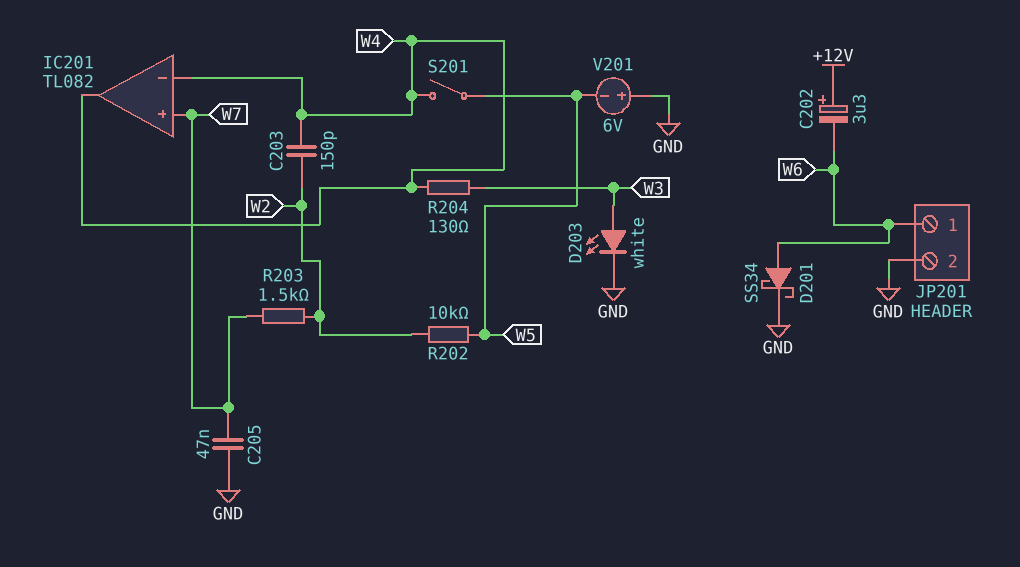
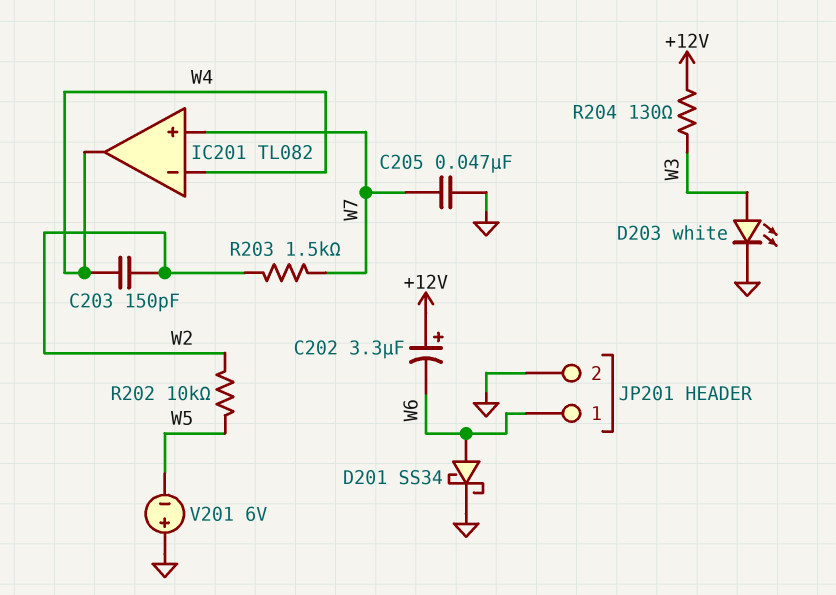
R204: 130 (W3, W4) -> 130 (+12V, W3)
S201: switch (W4, W5) -> none

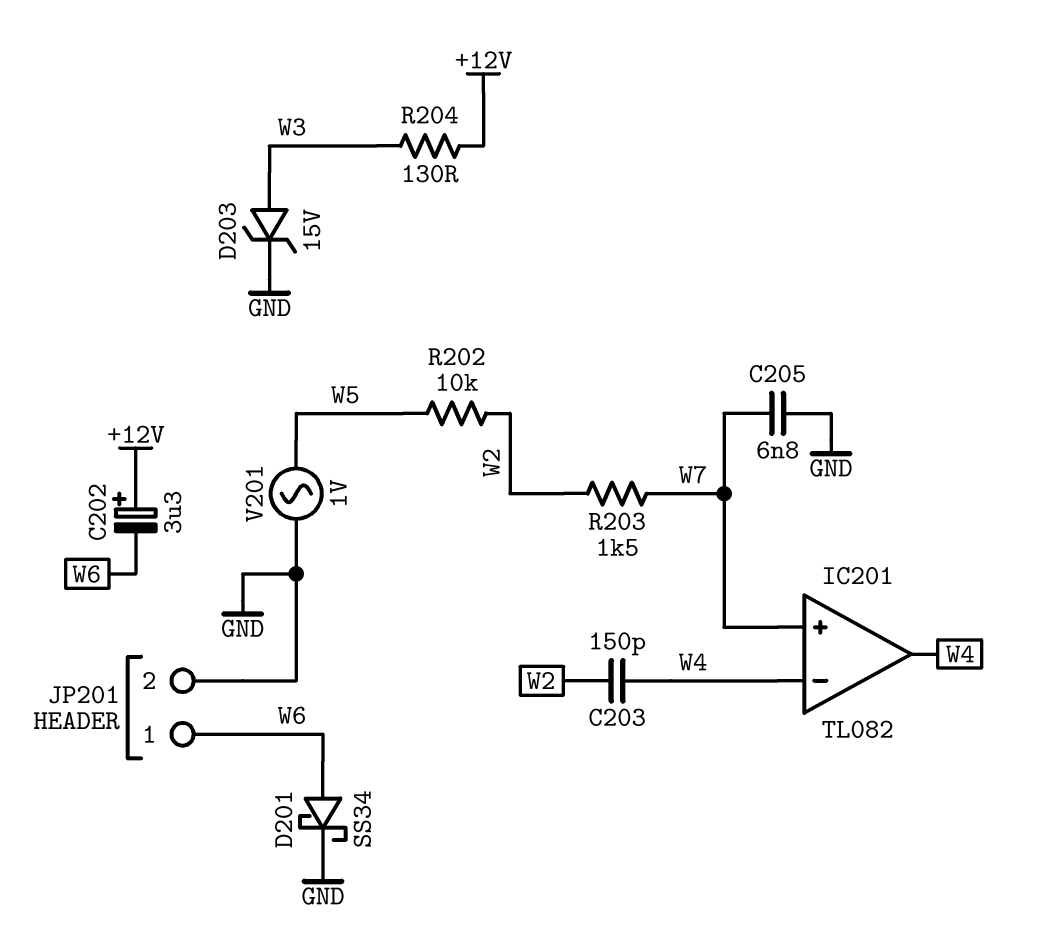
C205: 47nF (GND, W7) -> 6.8nF (GND, W7)
D203: LED white (A W3, K GND) -> zener 15V (A W3, K GND)
V201: 6V (plus GND, minus W5) -> AC 1V (GND, W5)

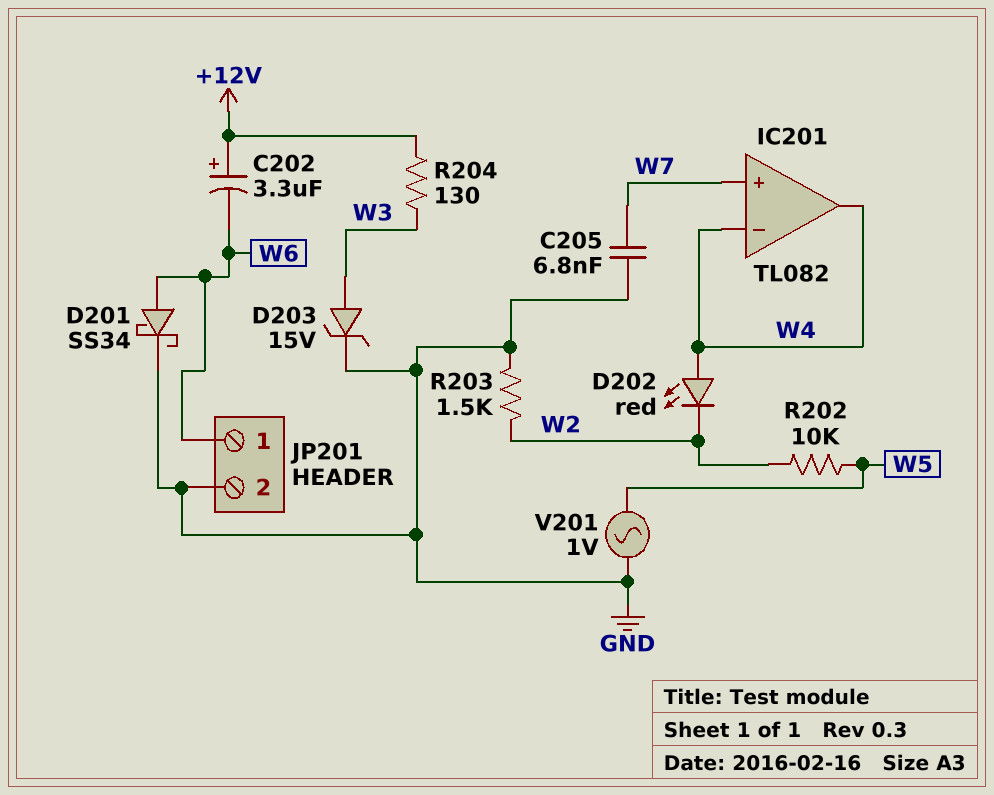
C203: 150pF (W2, W4) -> none
D202: none -> LED red (A W4, K W2)
R203: 1.5k (W2, W7) -> 1.5k (GND, W2)

